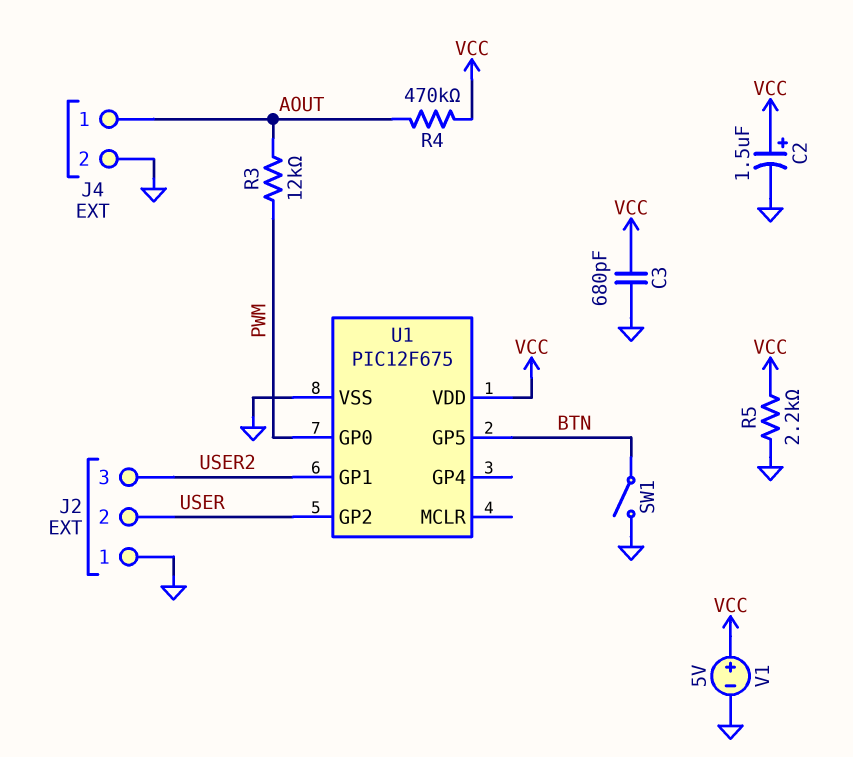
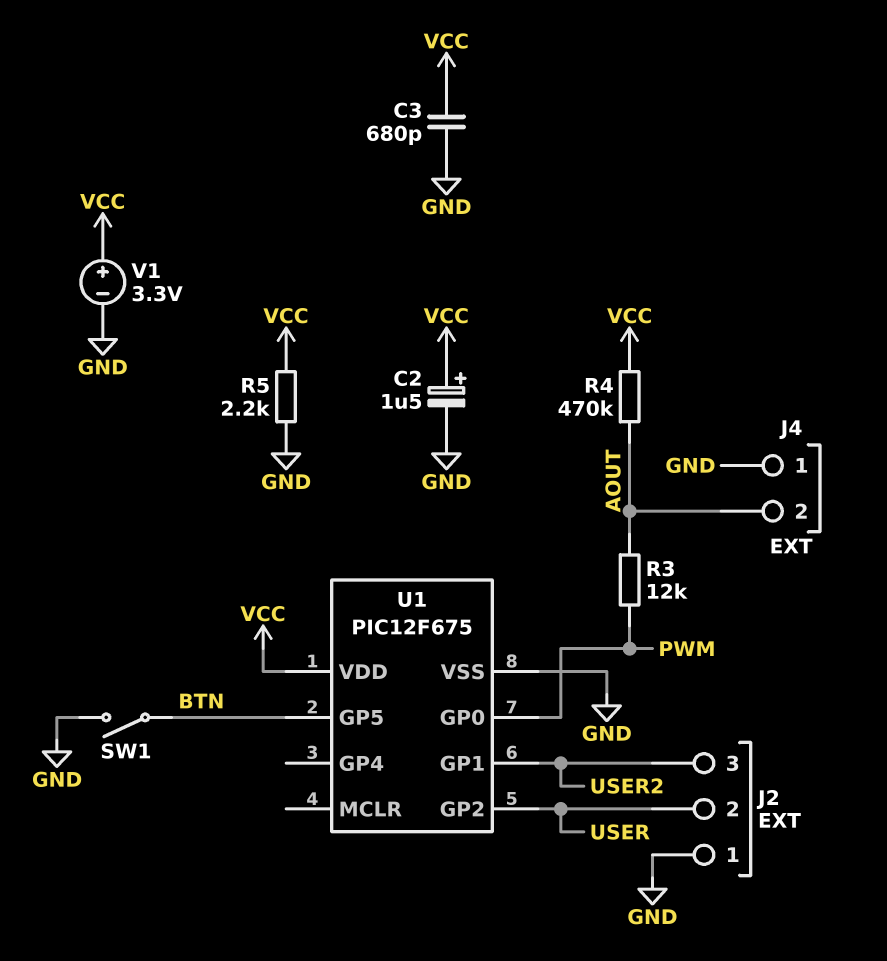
J4 pin 1: AOUT -> GND
J4 pin 2: GND -> AOUT
V1: 5V (plus VCC, minus GND) -> 3.3V (plus VCC, minus GND)

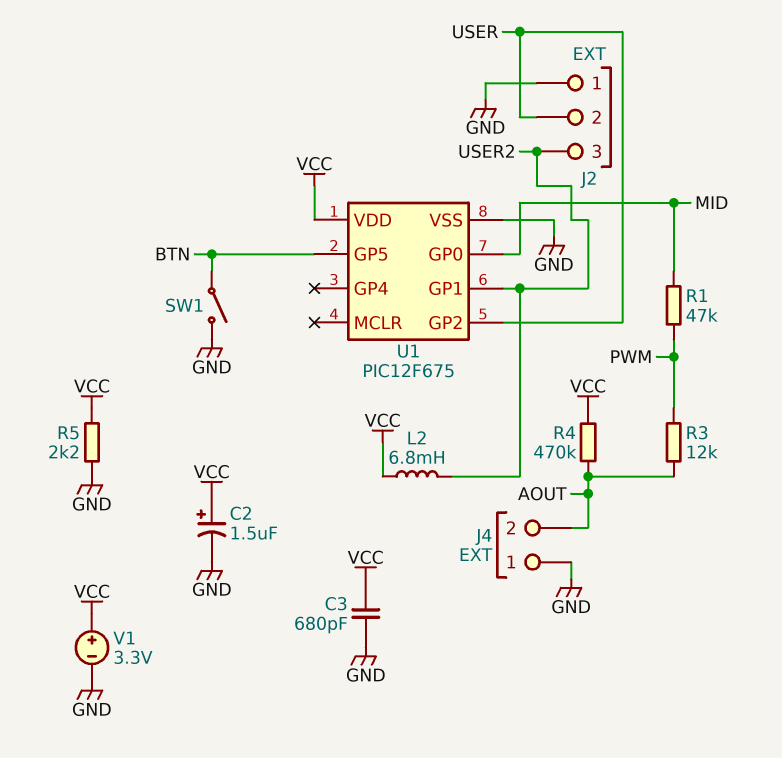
L2: none -> 6.8mH (USER2, VCC)
R1: none -> 47k (MID, PWM)
U1 pin GP0: PWM -> MID

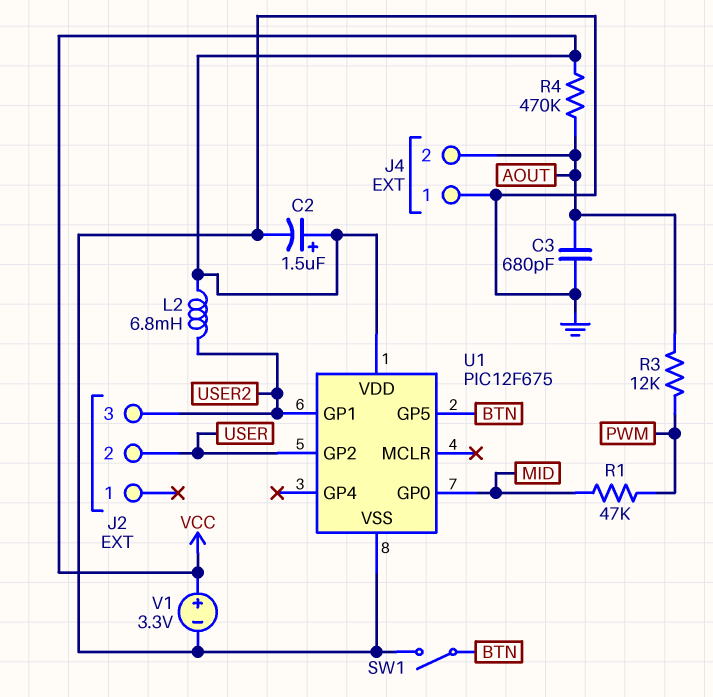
C3: 680pF (GND, VCC) -> 680pF (AOUT, GND)
J2 pin 1: GND -> none
R5: 2.2k (GND, VCC) -> none

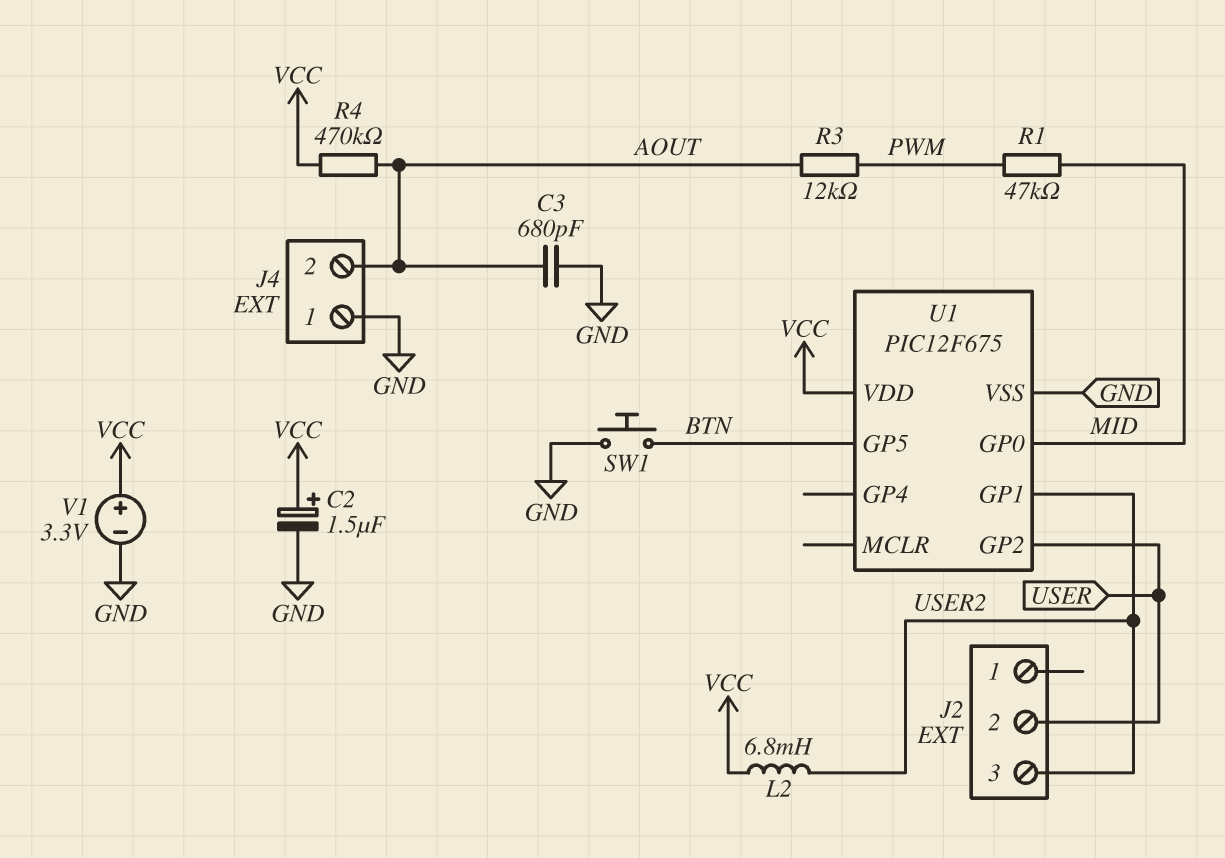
SW1: switch (BTN, GND) -> button (BTN, GND)

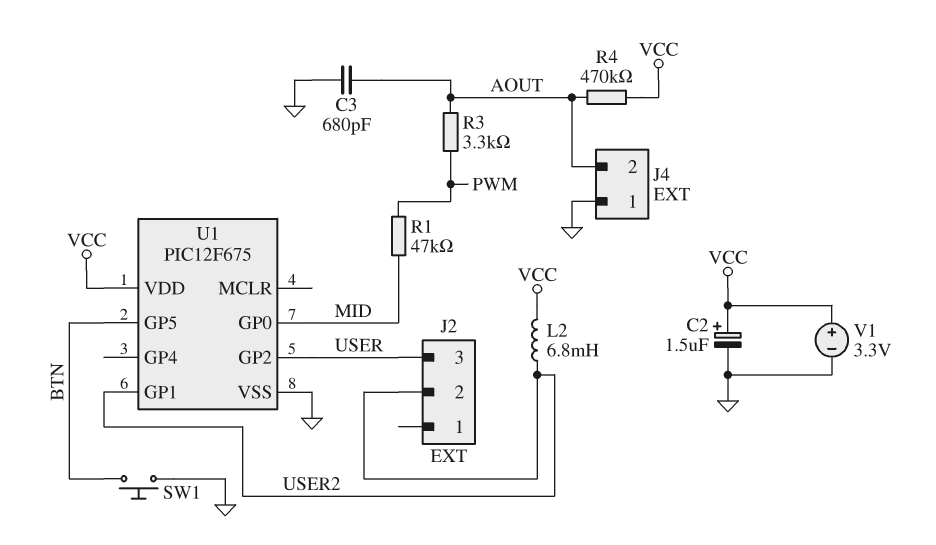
J2 pin 2: USER -> USER2
J2 pin 3: USER2 -> USER
R3: 12k (AOUT, PWM) -> 3.3k (AOUT, PWM)

